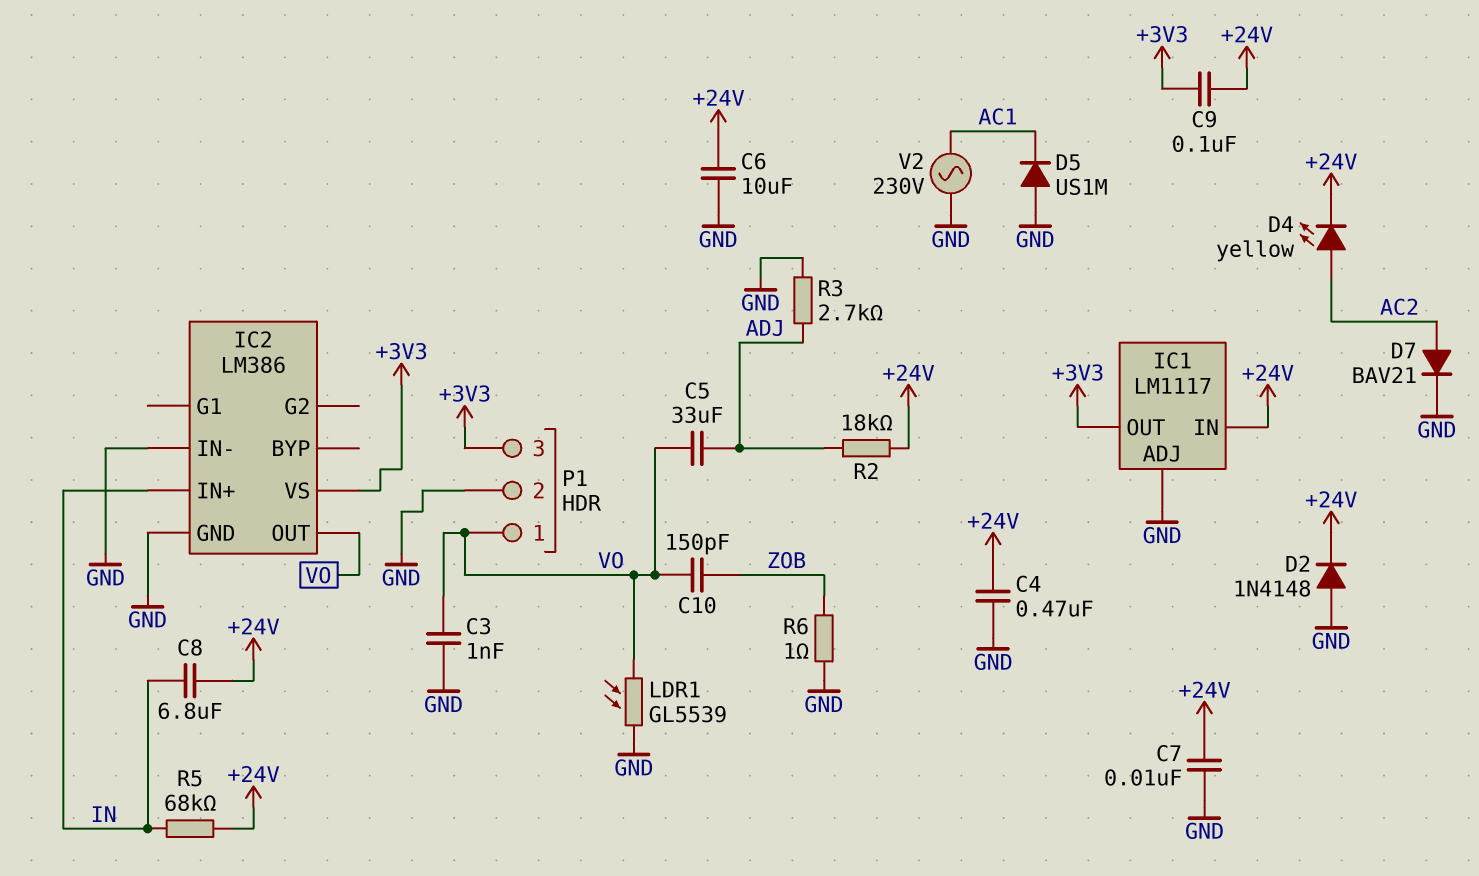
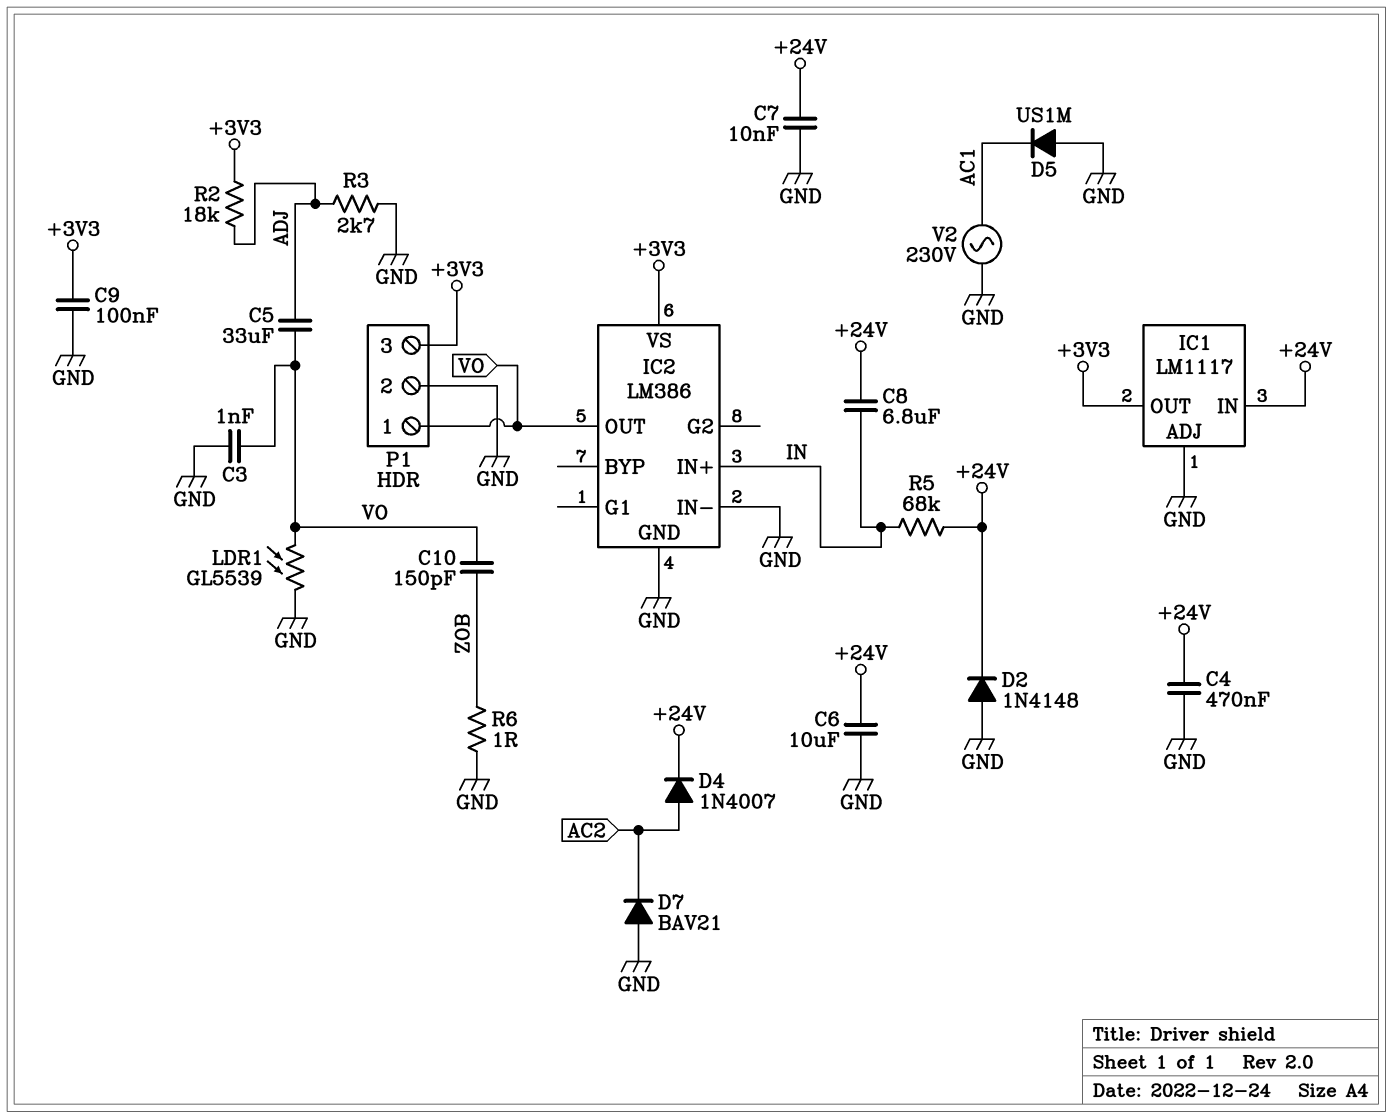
C9: 100nF (+3V3, +24V) -> 100nF (+3V3, GND)
D4: LED yellow (A AC2, K +24V) -> diode 1N4007 (A AC2, K +24V)
D7: diode BAV21 (A AC2, K GND) -> diode BAV21 (A GND, K AC2)
R2: 18k (+24V, ADJ) -> 18k (+3V3, ADJ)

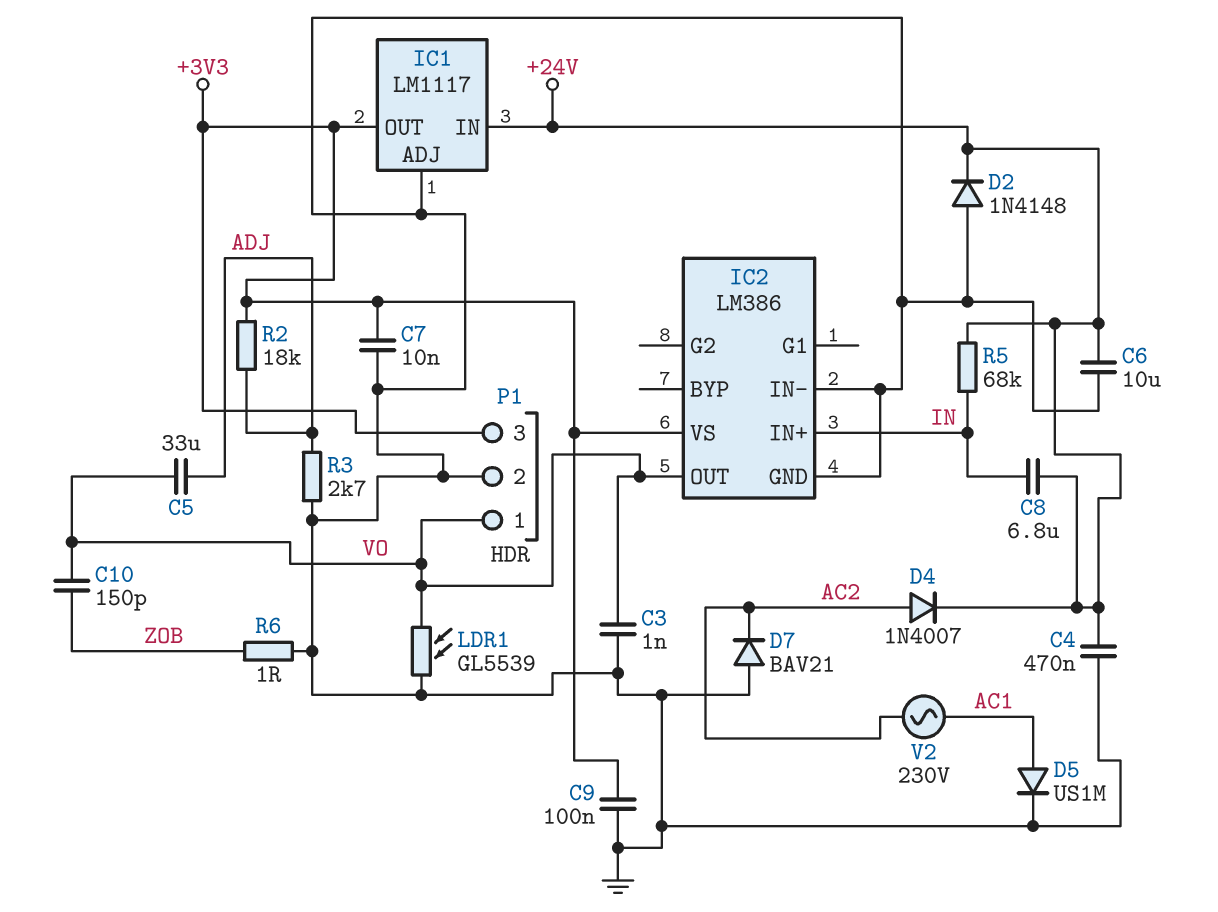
C7: 10nF (+24V, GND) -> 10nF (+3V3, GND)
D5: diode US1M (A GND, K AC1) -> diode US1M (A AC1, K GND)
V2: AC 230V (AC1, GND) -> AC 230V (AC1, AC2)

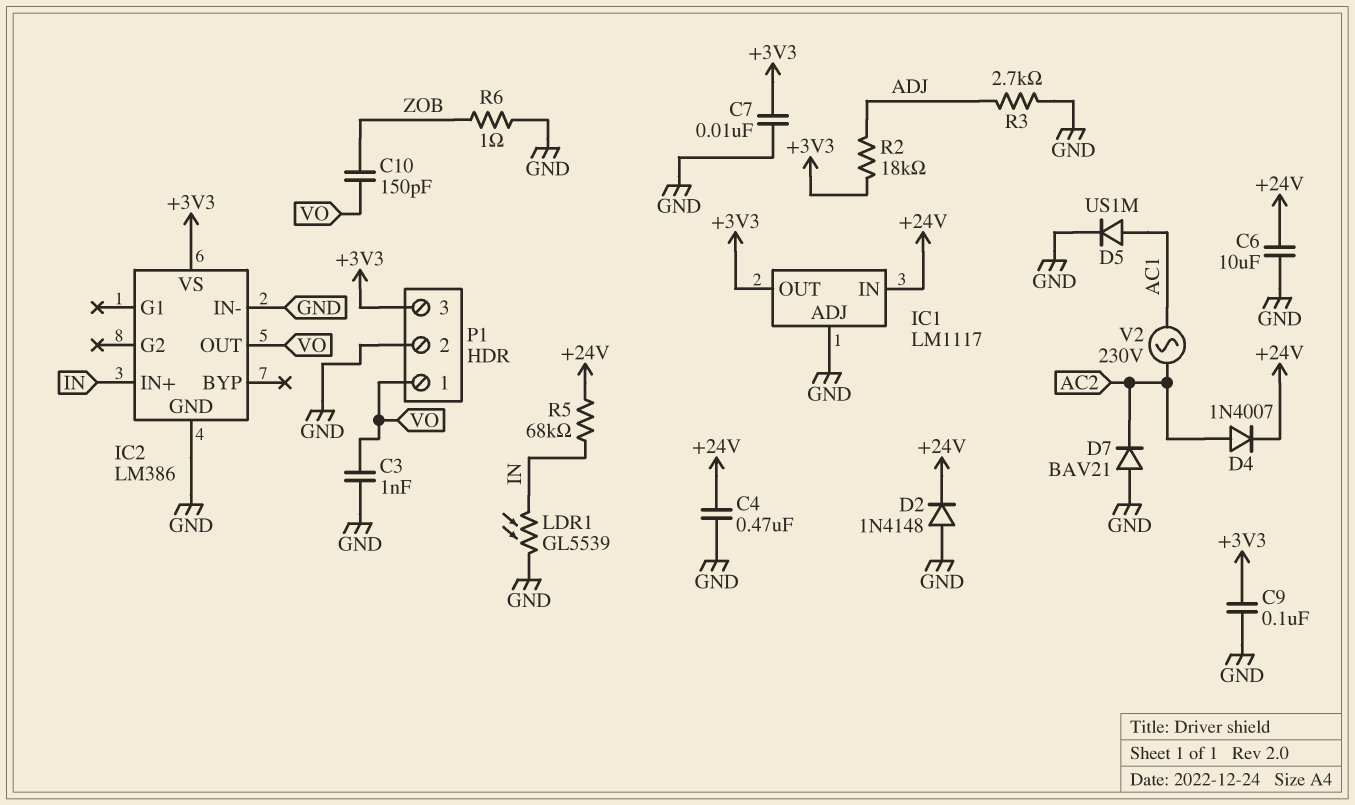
C5: 33uF (ADJ, VO) -> none
C8: 6.8uF (+24V, IN) -> none
LDR1: GL5539 (GND, VO) -> GL5539 (GND, IN)

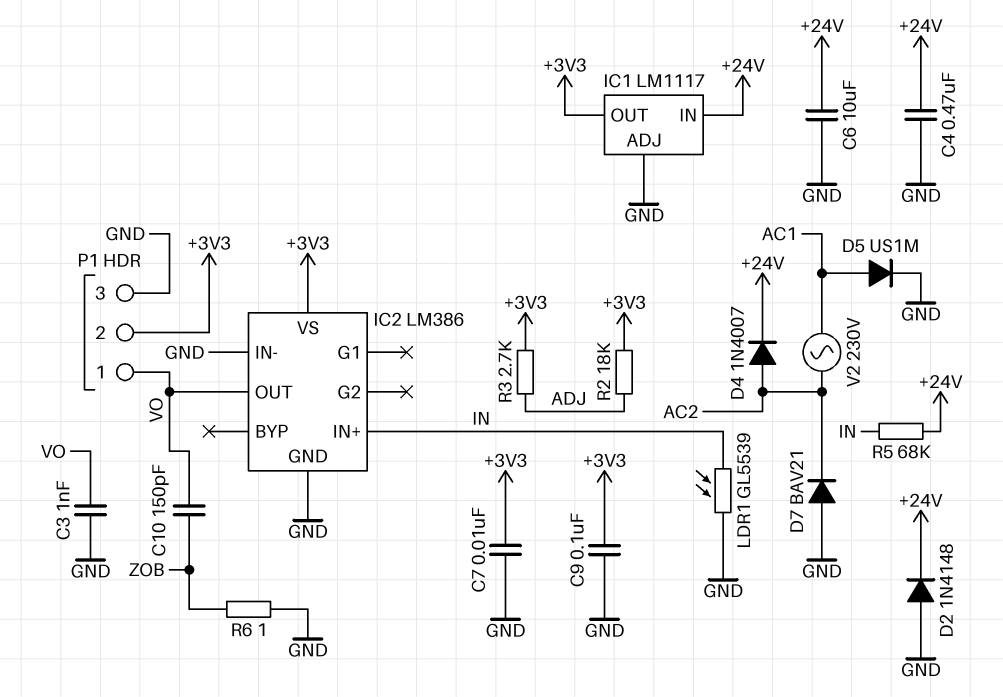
P1 pin 2: GND -> +3V3
P1 pin 3: +3V3 -> GND
R3: 2.7k (ADJ, GND) -> 2.7k (+3V3, ADJ)

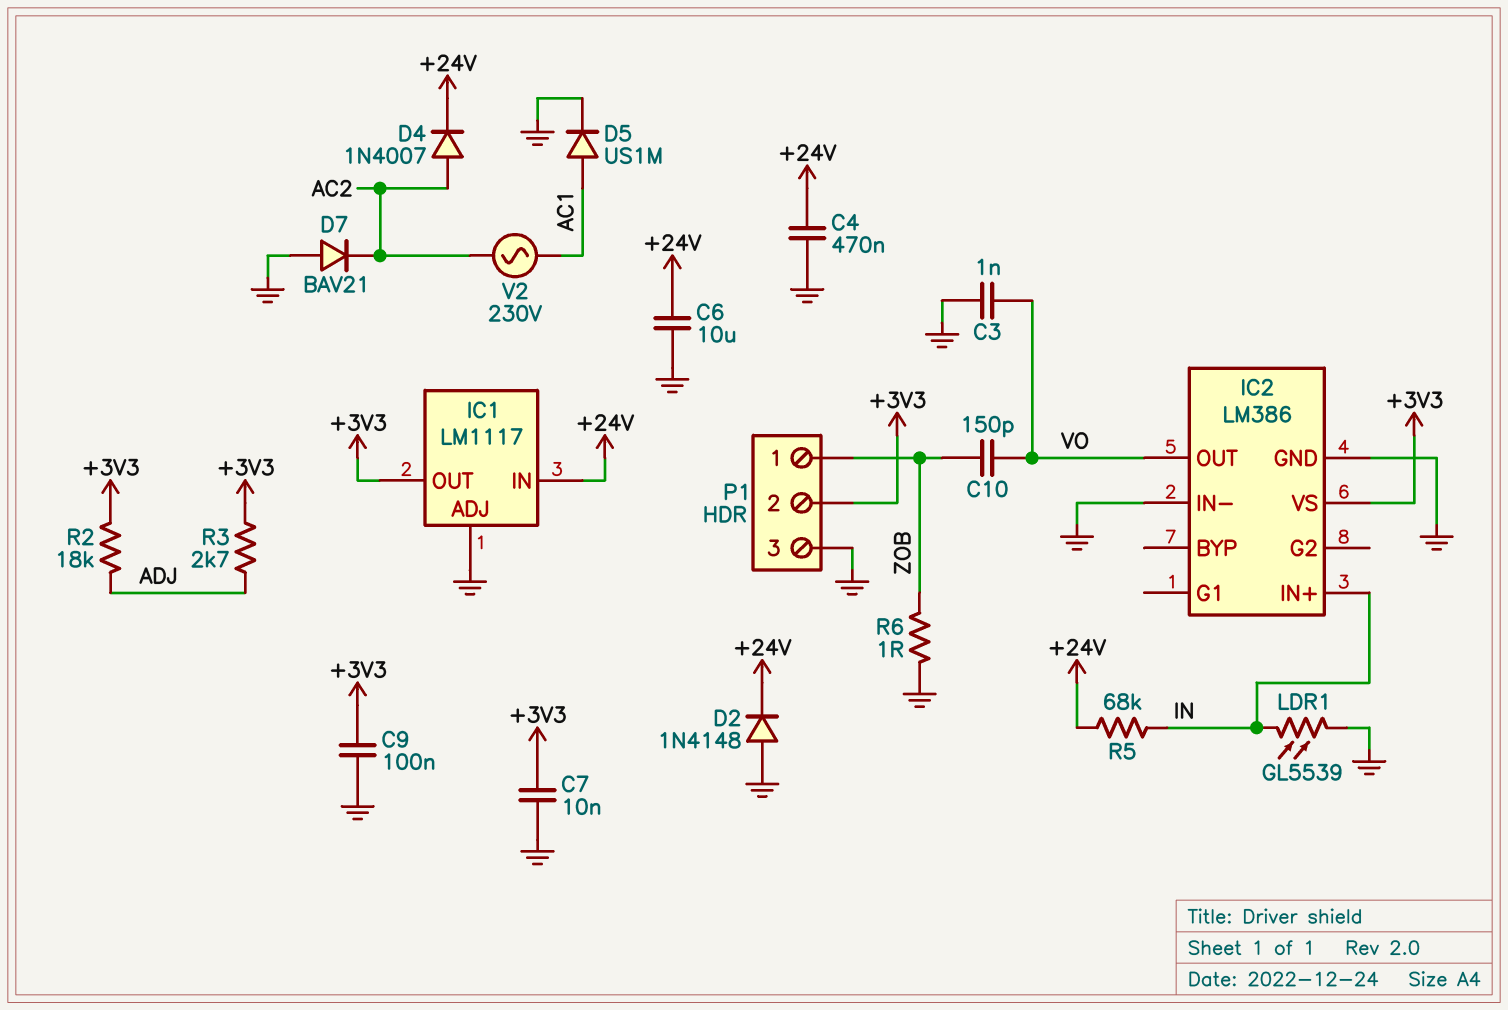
P1 pin 1: VO -> ZOB

